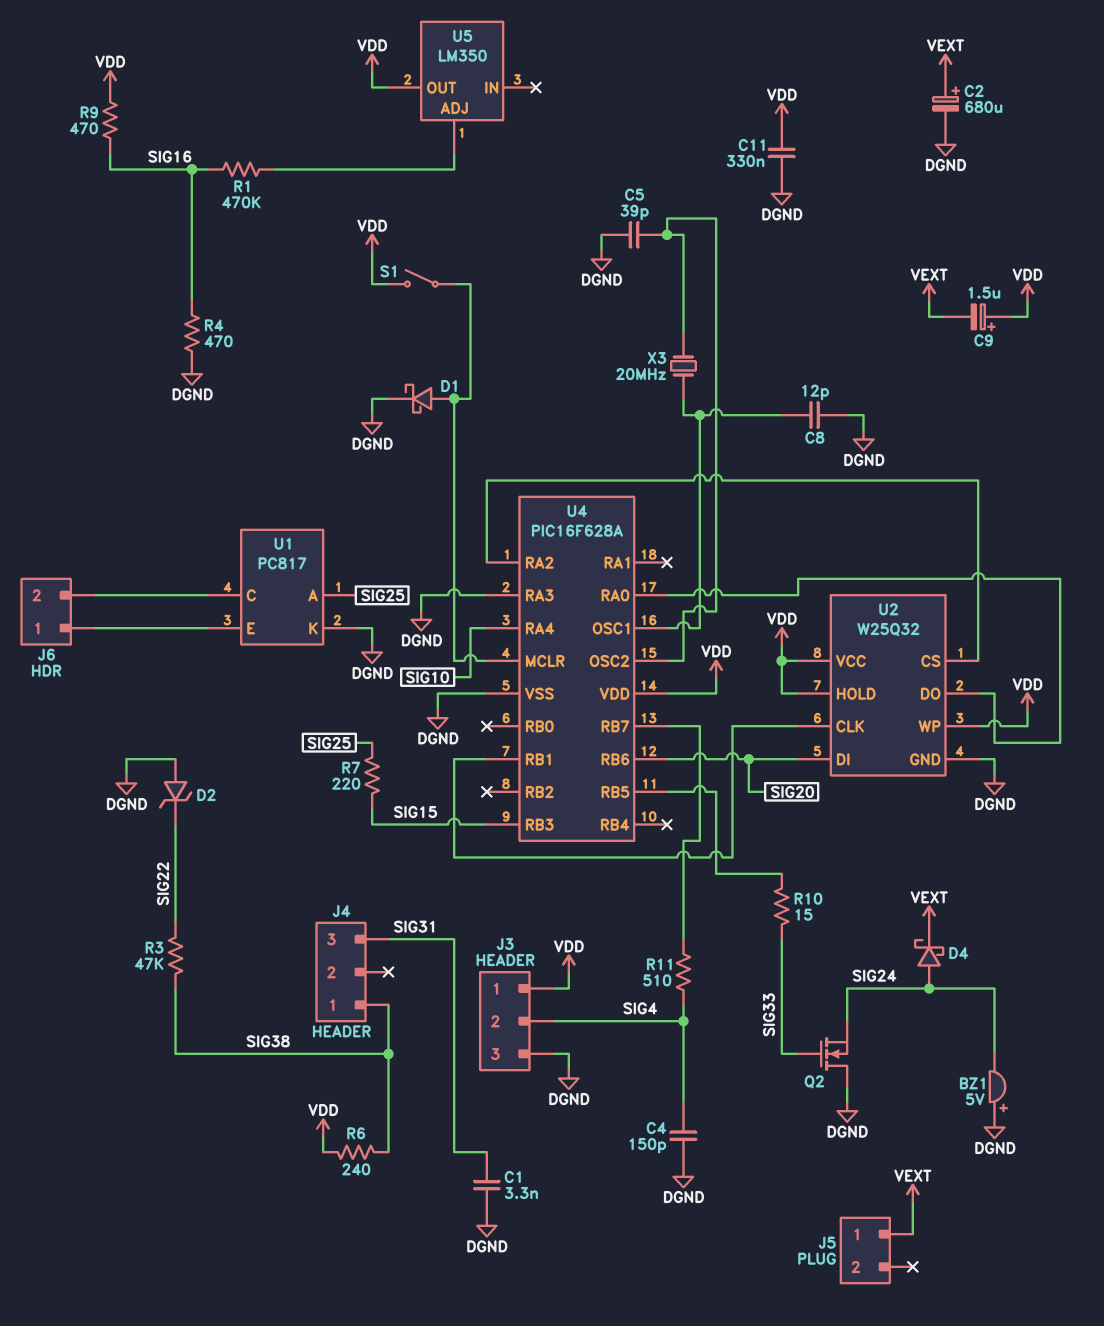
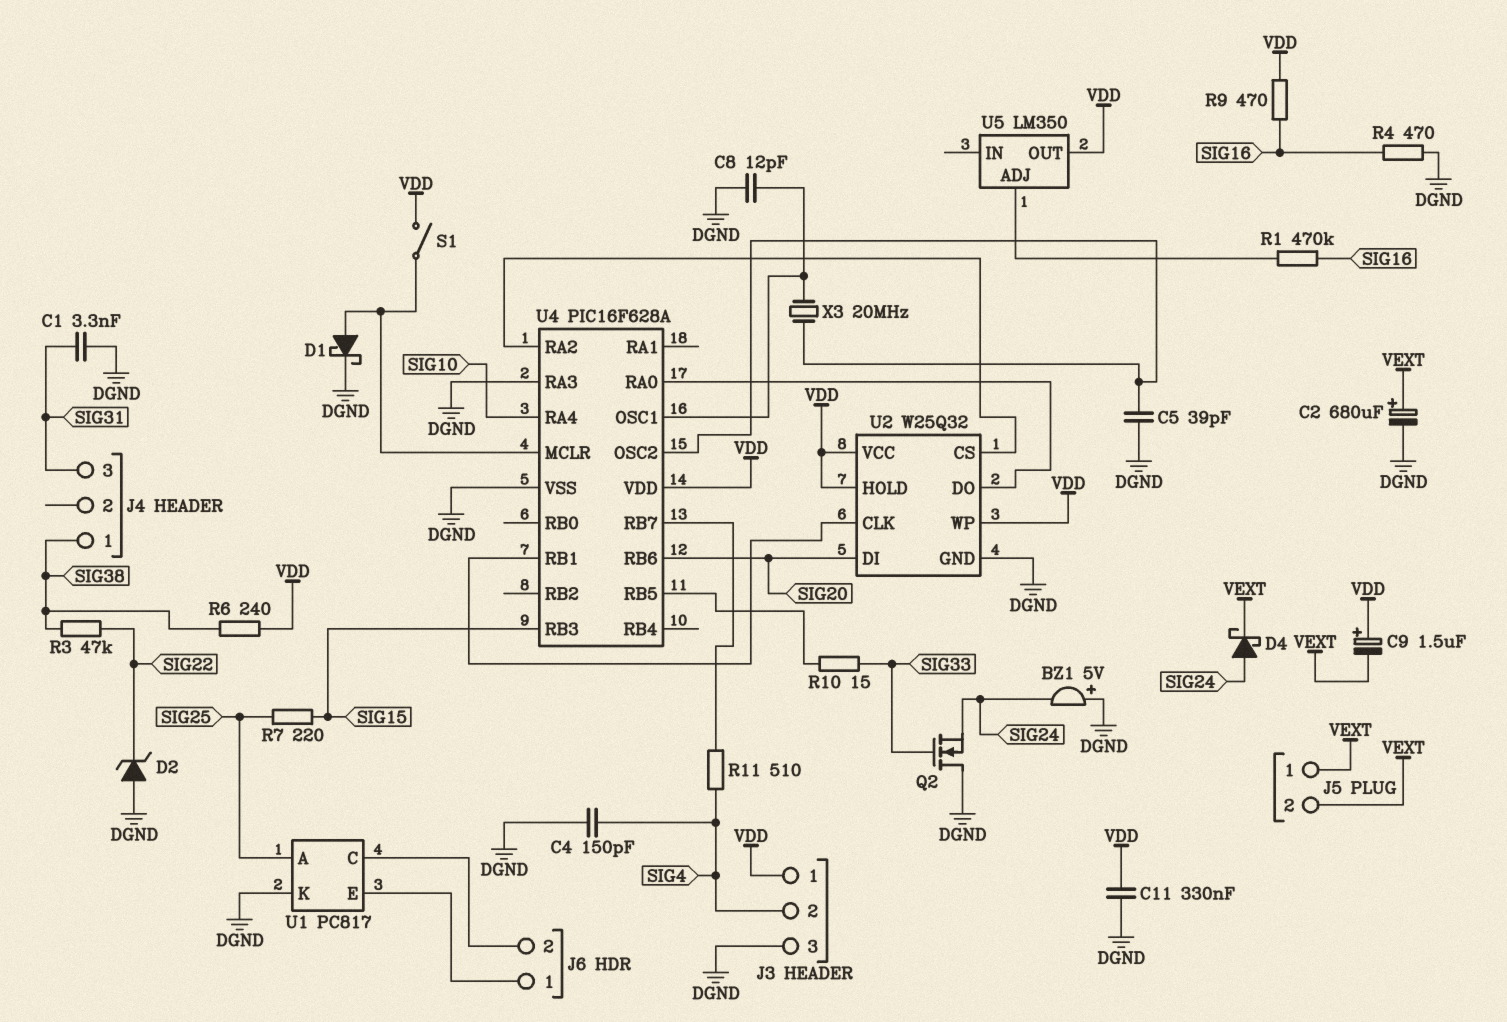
J5 pin 2: none -> VEXT

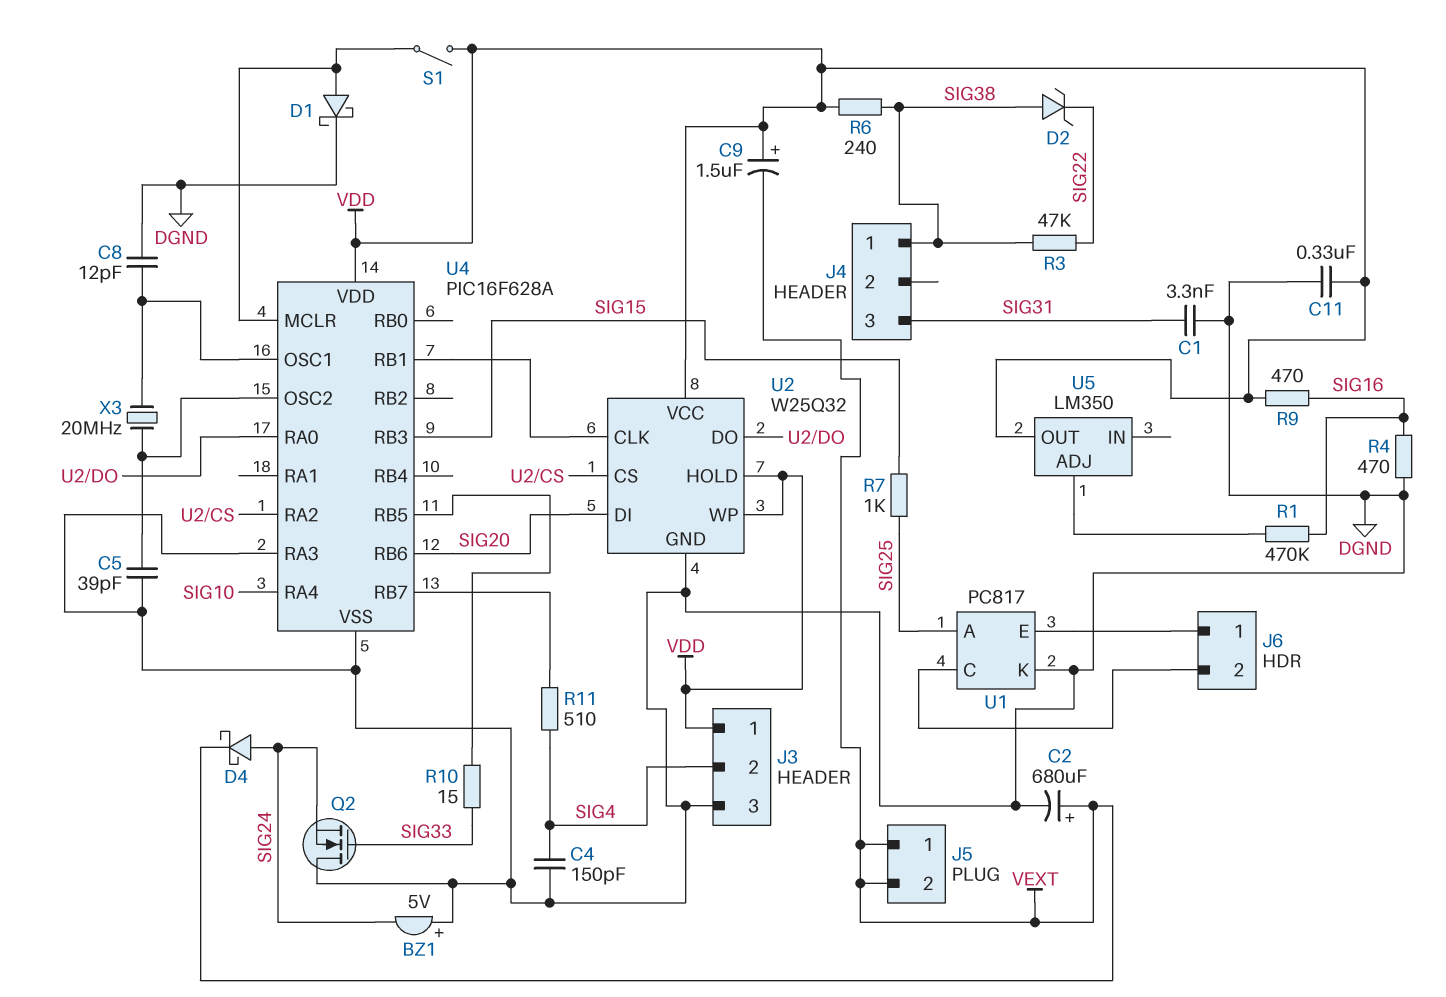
D2: zener (A DGND, K SIG22) -> zener (A SIG38, K SIG22)
R7: 220 (SIG15, SIG25) -> 1k (SIG15, SIG25)

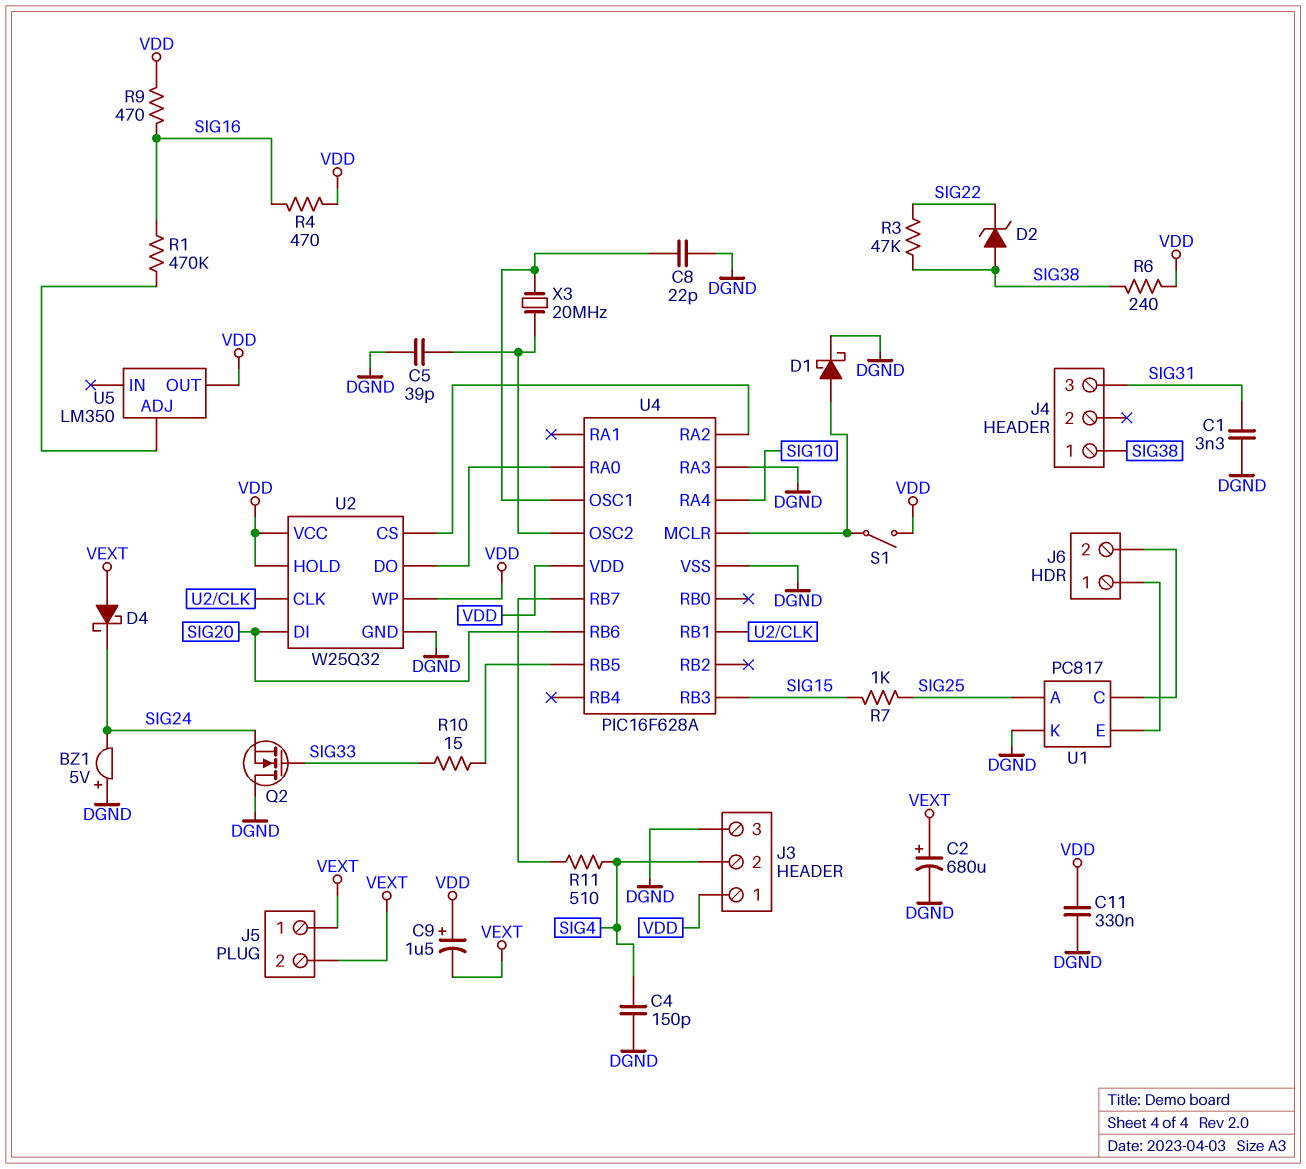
C8: 12pF (DGND, U4/OSC1) -> 22pF (DGND, U4/OSC1)
D4: schottky (A SIG24, K VEXT) -> schottky (A VEXT, K SIG24)
R4: 470 (DGND, SIG16) -> 470 (SIG16, VDD)

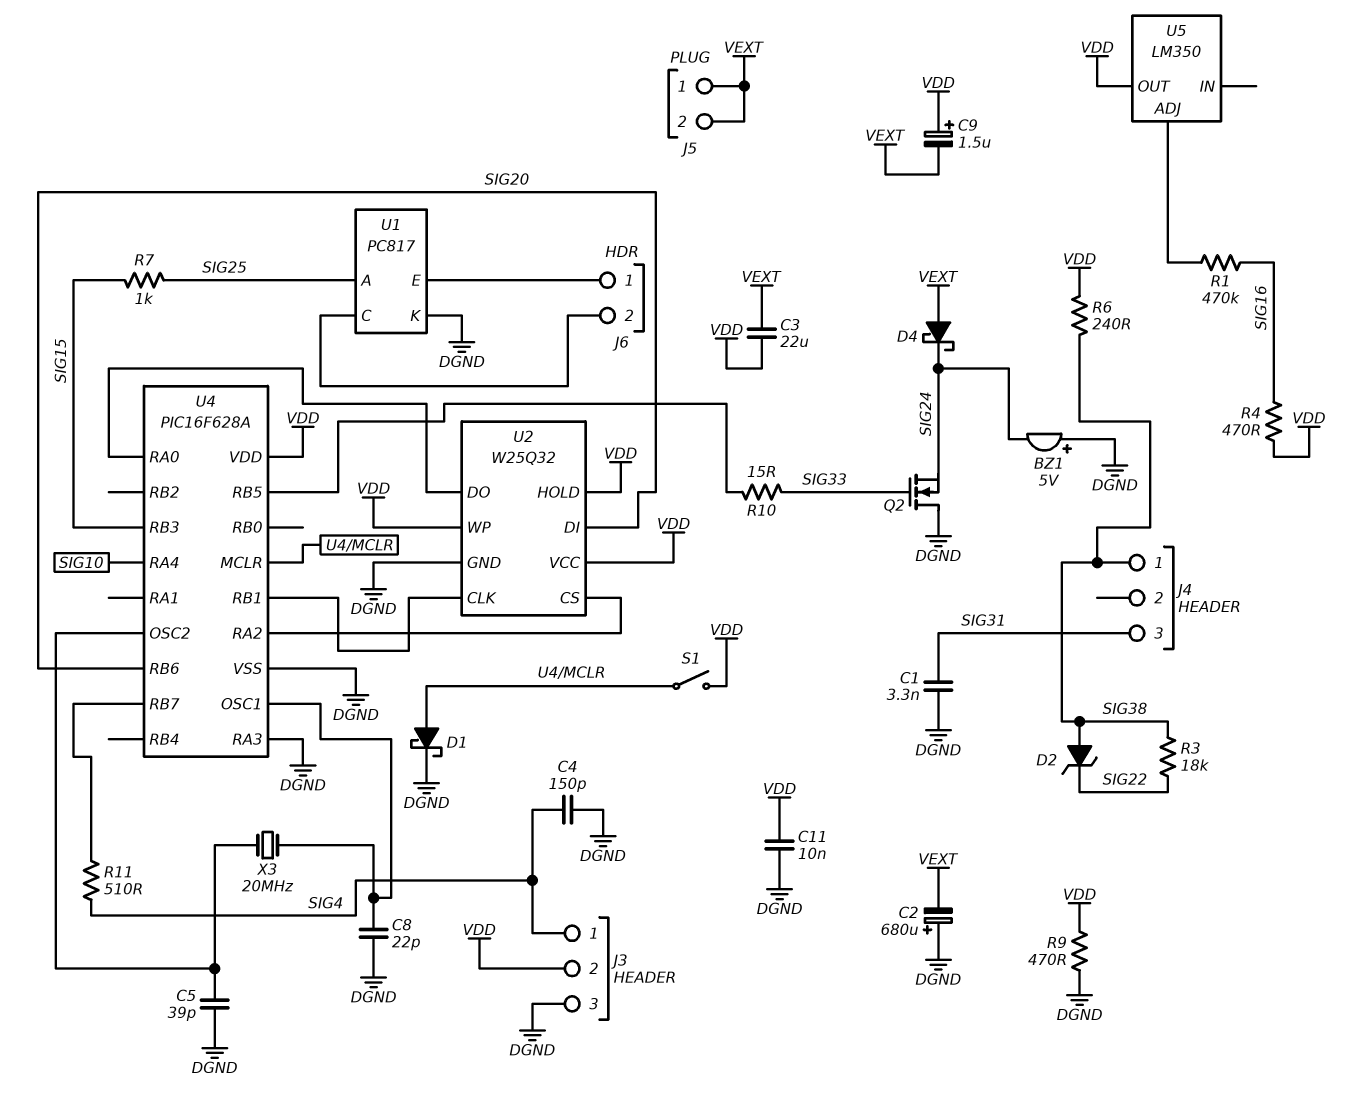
C2: 680uF (plus VEXT, minus DGND) -> 680uF (plus DGND, minus VEXT)
C3: none -> 22uF (VDD, VEXT)
C11: 330nF (DGND, VDD) -> 10nF (DGND, VDD)
J3 pin 1: VDD -> SIG4
J3 pin 2: SIG4 -> VDD
R3: 47k (SIG22, SIG38) -> 18k (SIG22, SIG38)
R9: 470 (SIG16, VDD) -> 470 (DGND, VDD)

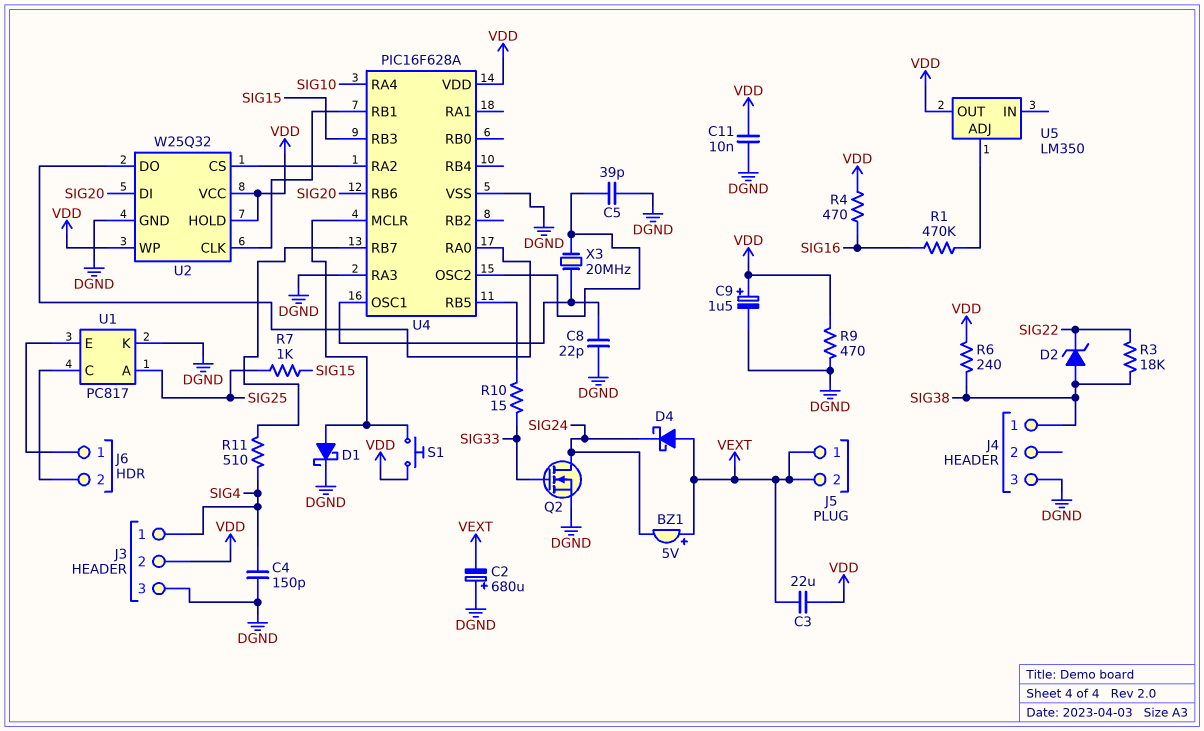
BZ1: buzzer 5V (plus DGND, minus SIG24) -> buzzer 5V (plus VEXT, minus SIG24)
C1: 3.3nF (DGND, SIG31) -> none
C9: 1.5uF (plus VDD, minus VEXT) -> 1.5uF (plus VDD, minus DGND)
J4 pin 3: SIG31 -> DGND
Q2: NMOS (G SIG33, D DGND, S SIG24) -> NMOS (G SIG33, D SIG24, S DGND)
S1: switch (U4/MCLR, VDD) -> button (U4/MCLR, VDD)

